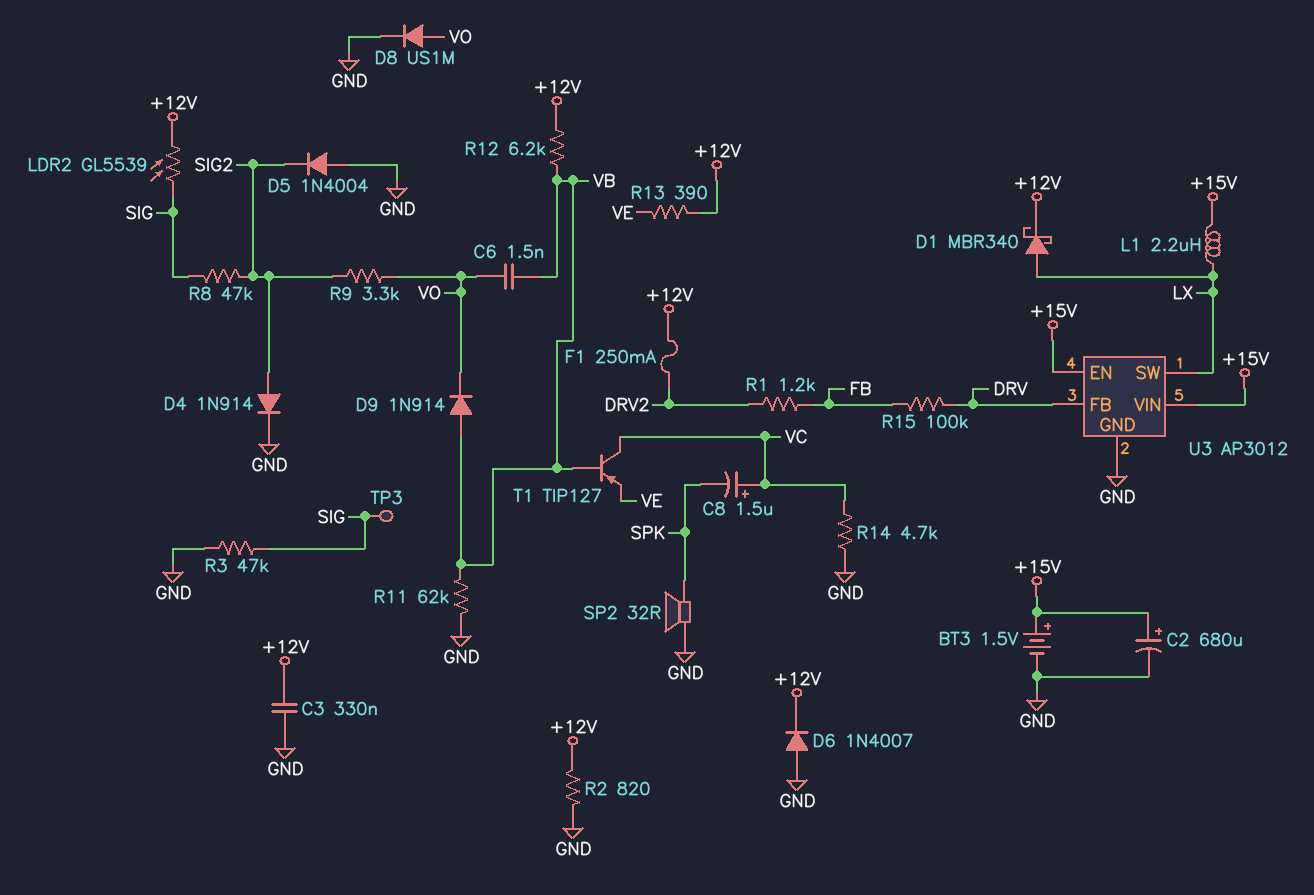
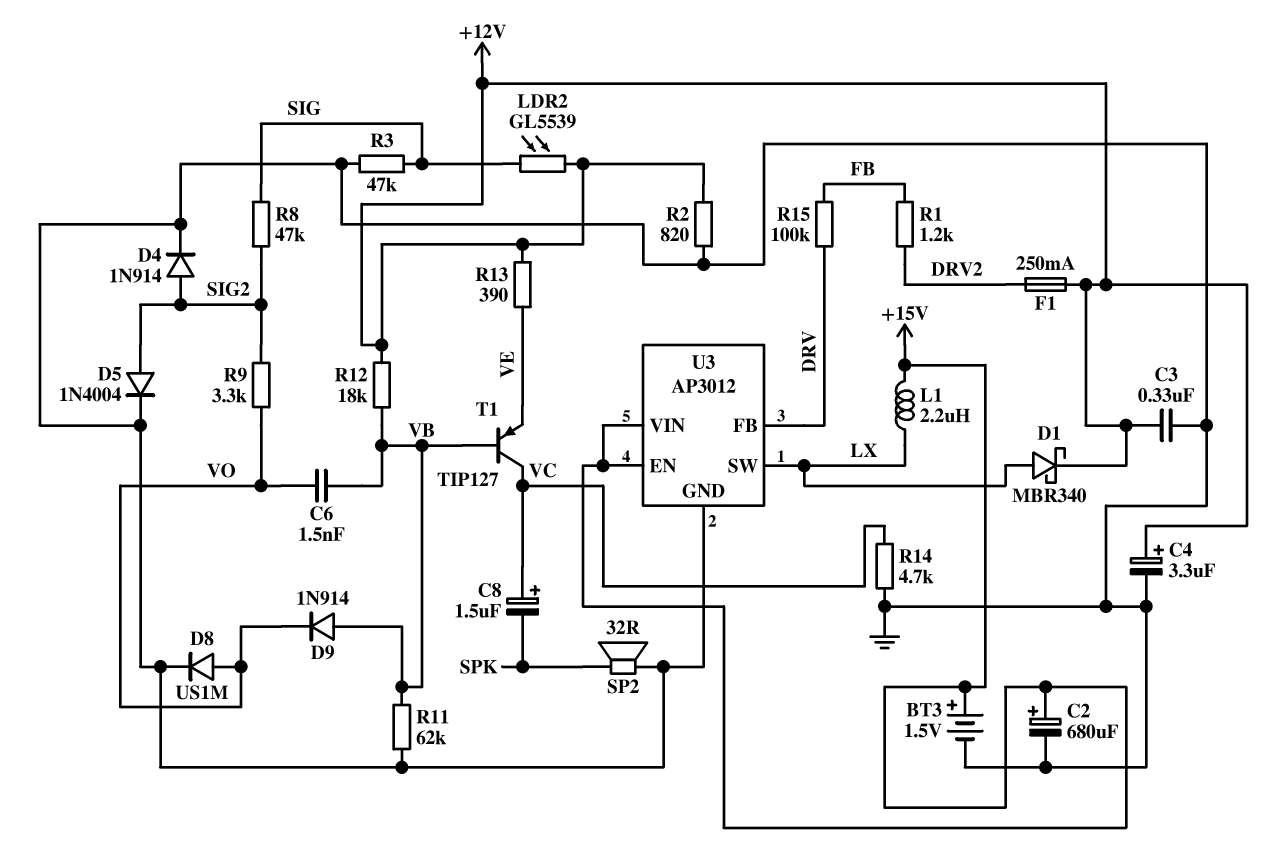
C4: none -> 3.3uF (plus +12V, minus GND)
D5: diode 1N4004 (A GND, K SIG2) -> diode 1N4004 (A SIG2, K GND)
D6: diode 1N4007 (A GND, K +12V) -> none
R12: 6.2k (+12V, VB) -> 18k (+12V, VB)
TP3: test point (SIG) -> none

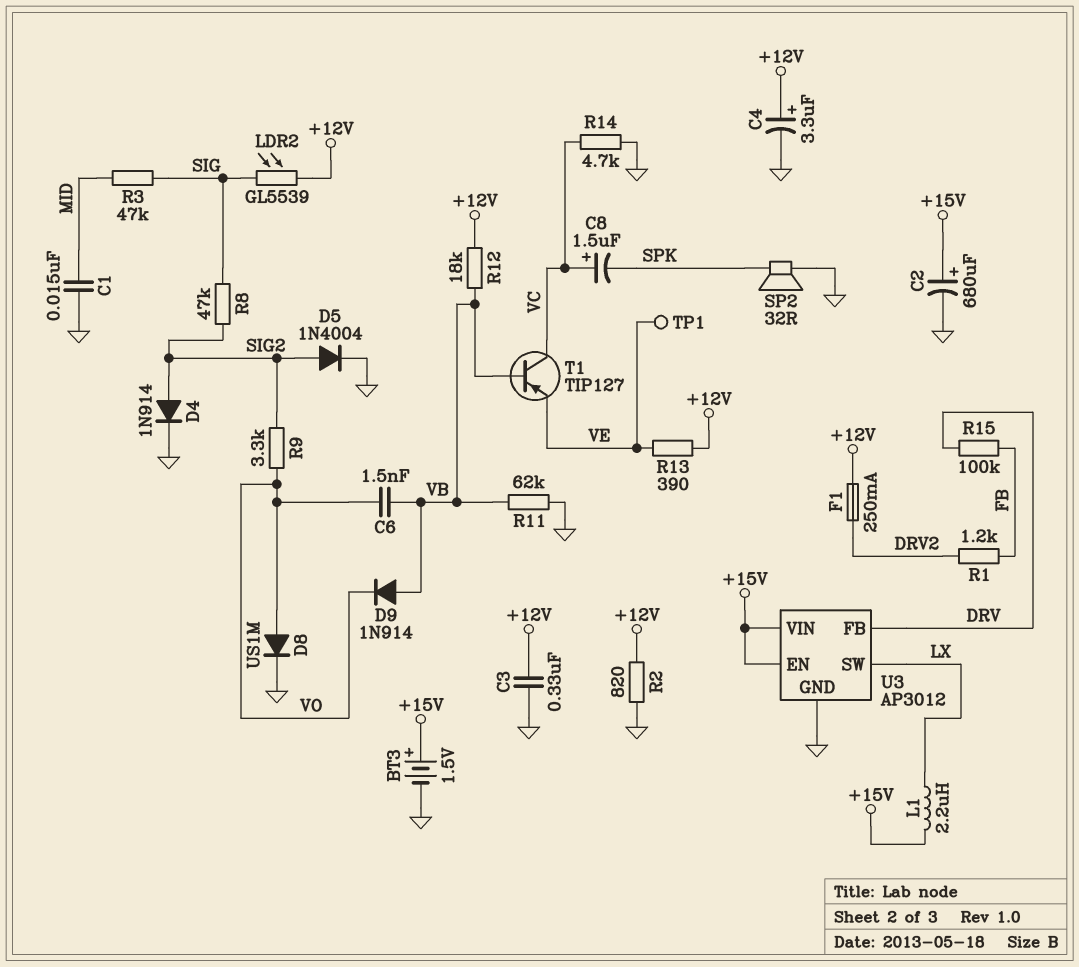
C1: none -> 15nF (GND, MID)
D1: schottky MBR340 (A LX, K +12V) -> none
R3: 47k (GND, SIG) -> 47k (MID, SIG)
TP1: none -> test point (VE)

